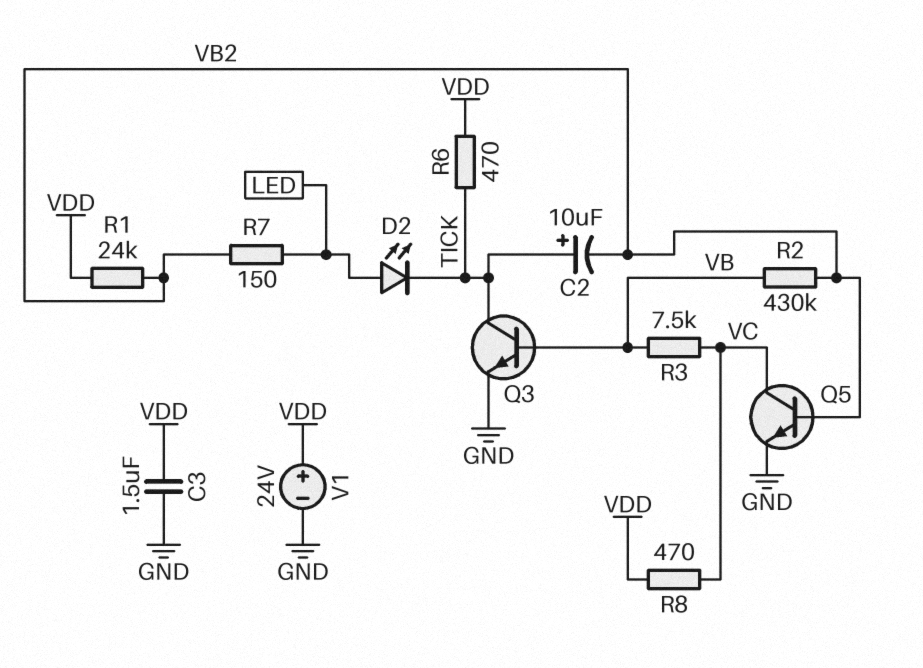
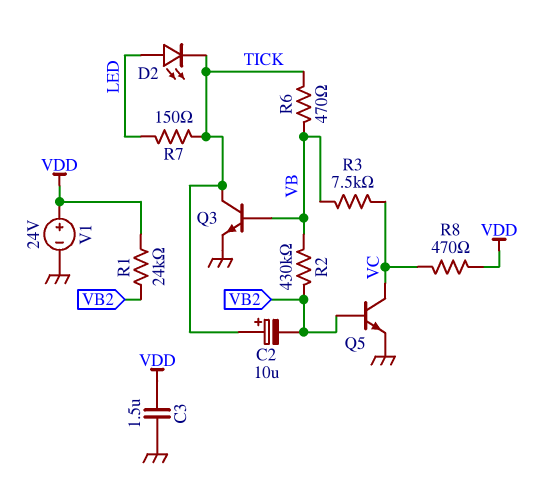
R6: 470 (TICK, VDD) -> 470 (TICK, VB)
R7: 150 (LED, VB2) -> 150 (LED, TICK)

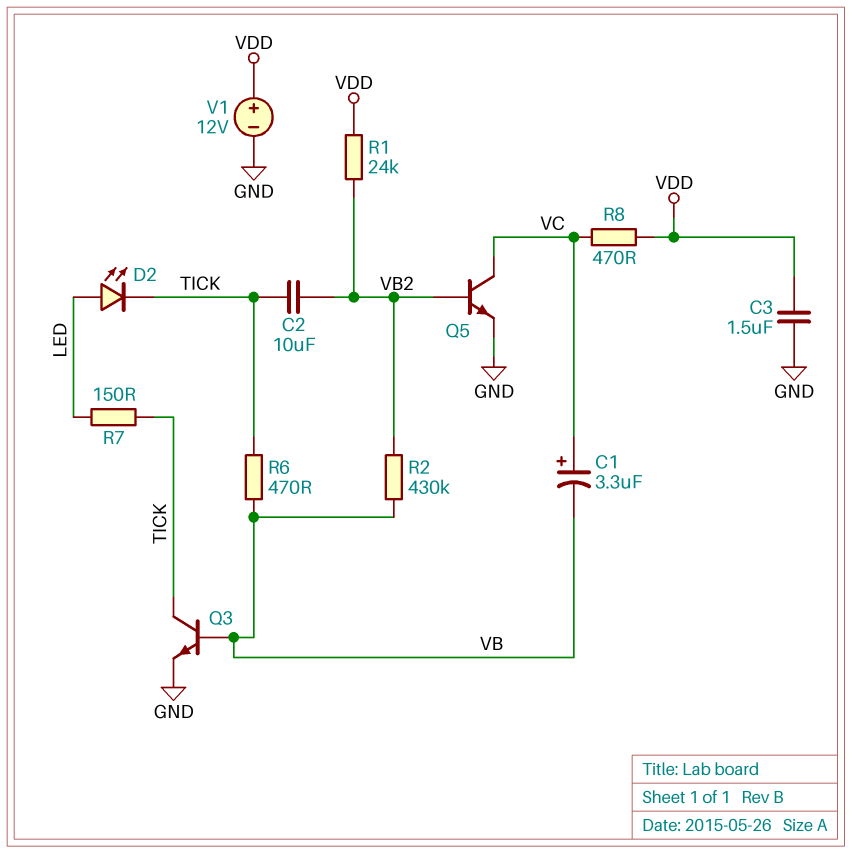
C1: none -> 3.3uF (plus VC, minus VB)
C2: 10uF (plus TICK, minus VB2) -> 10uF (TICK, VB2)
R3: 7.5k (VB, VC) -> none
V1: 24V (plus VDD, minus GND) -> 12V (plus VDD, minus GND)

